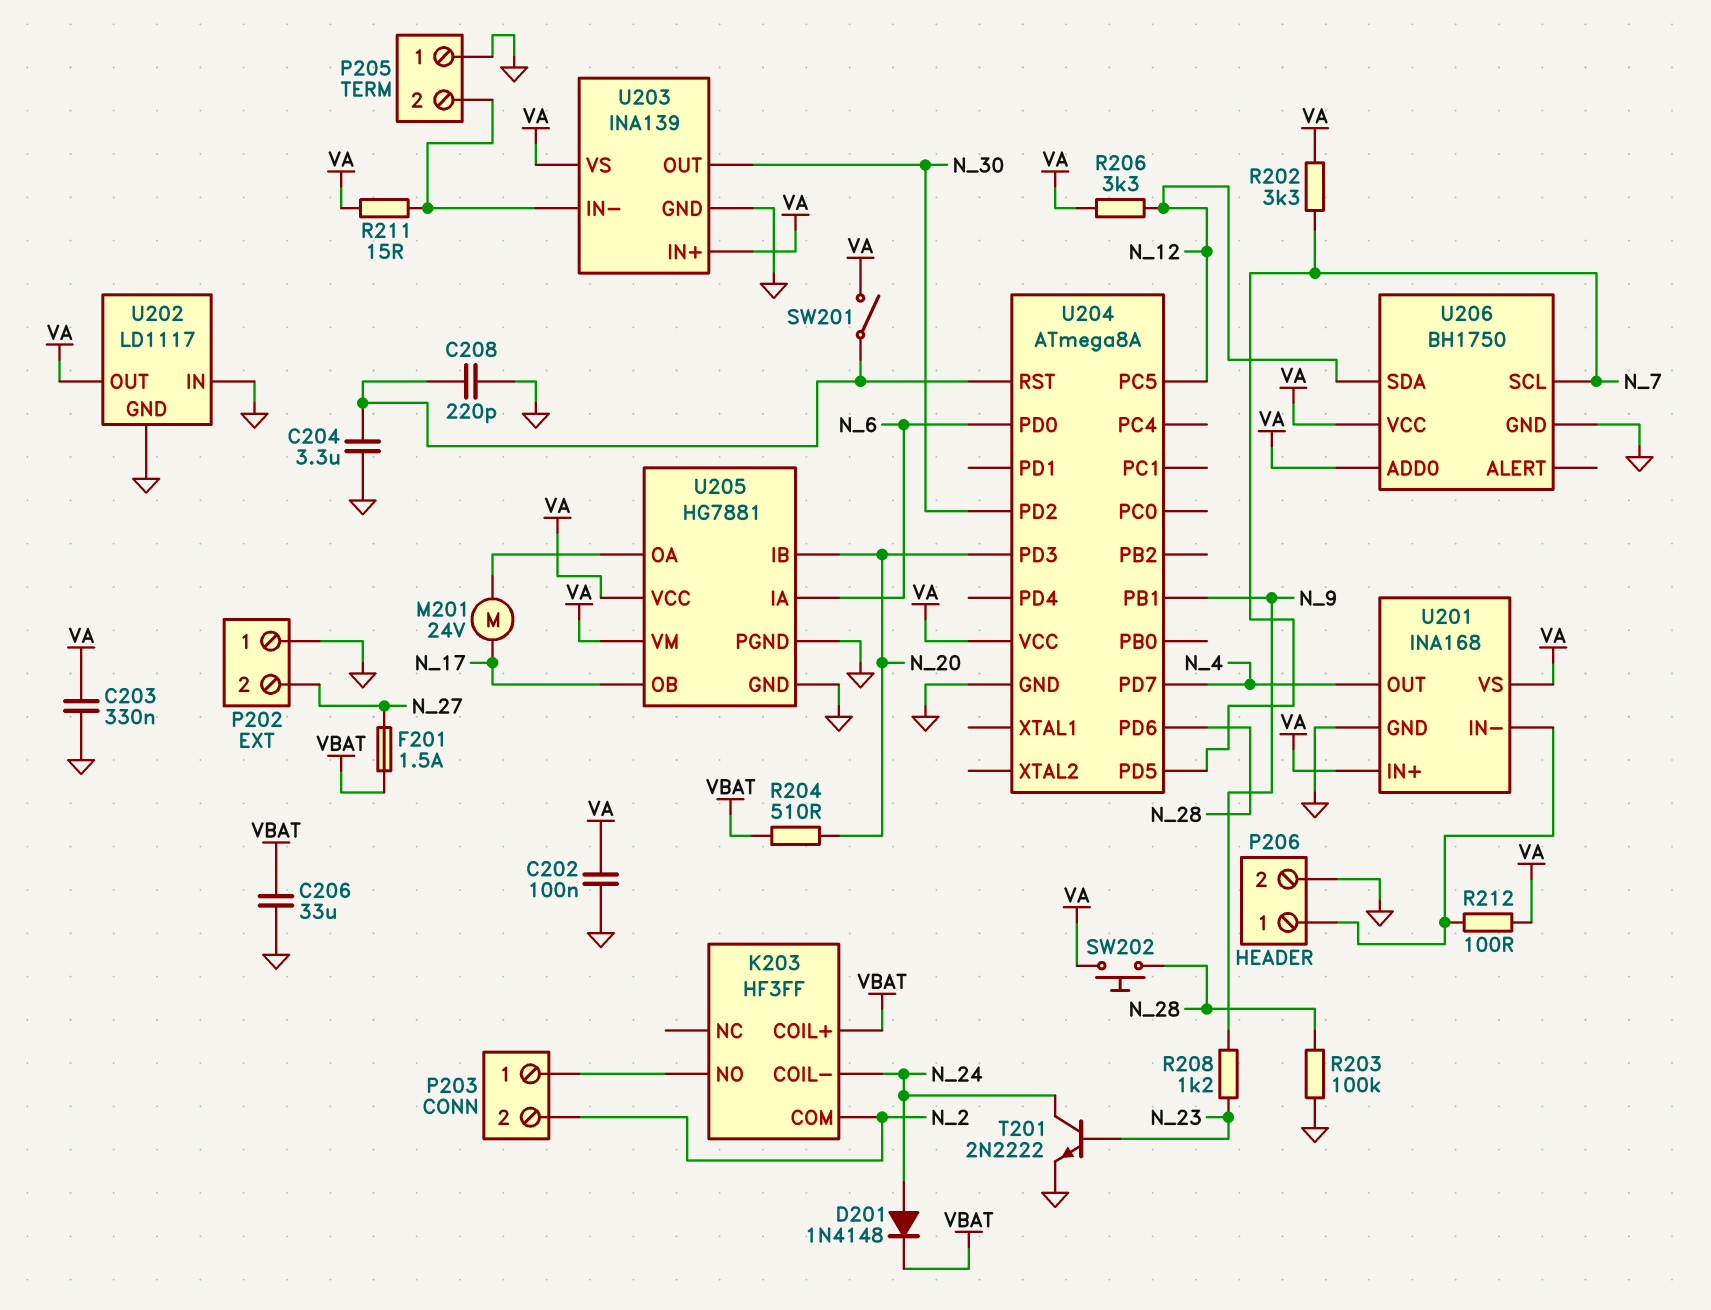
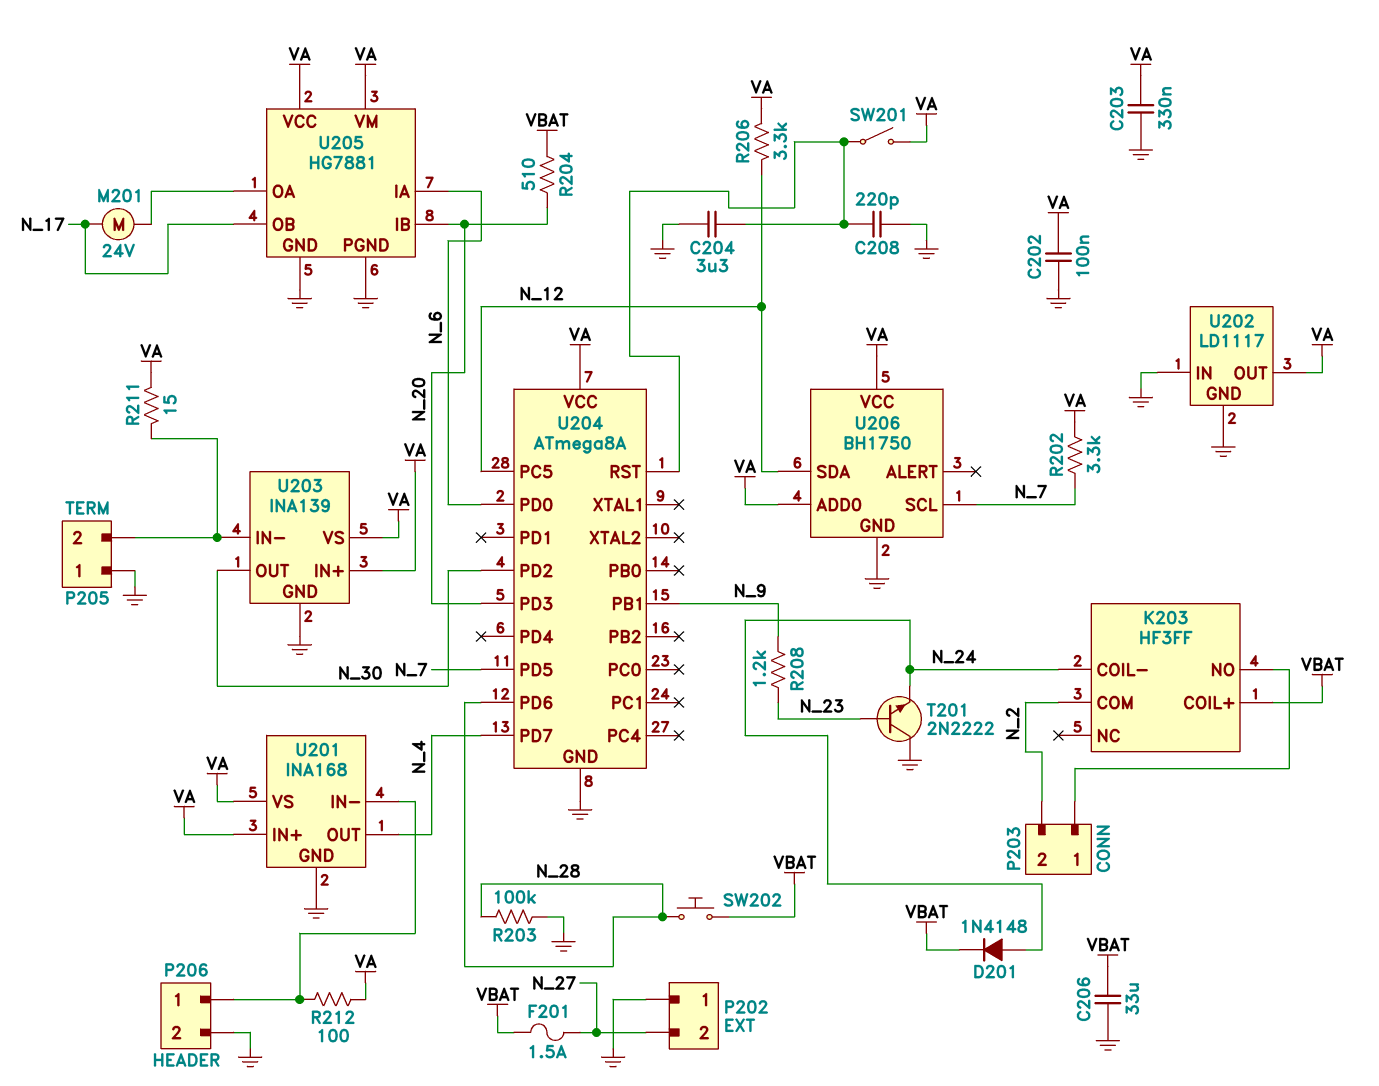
SW202: button (N_28, VA) -> button (N_28, VBAT)
T201: NPN 2N2222 (B N_23, C N_24, E GND) -> NPN 2N2222 (B N_23, C GND, E N_24)

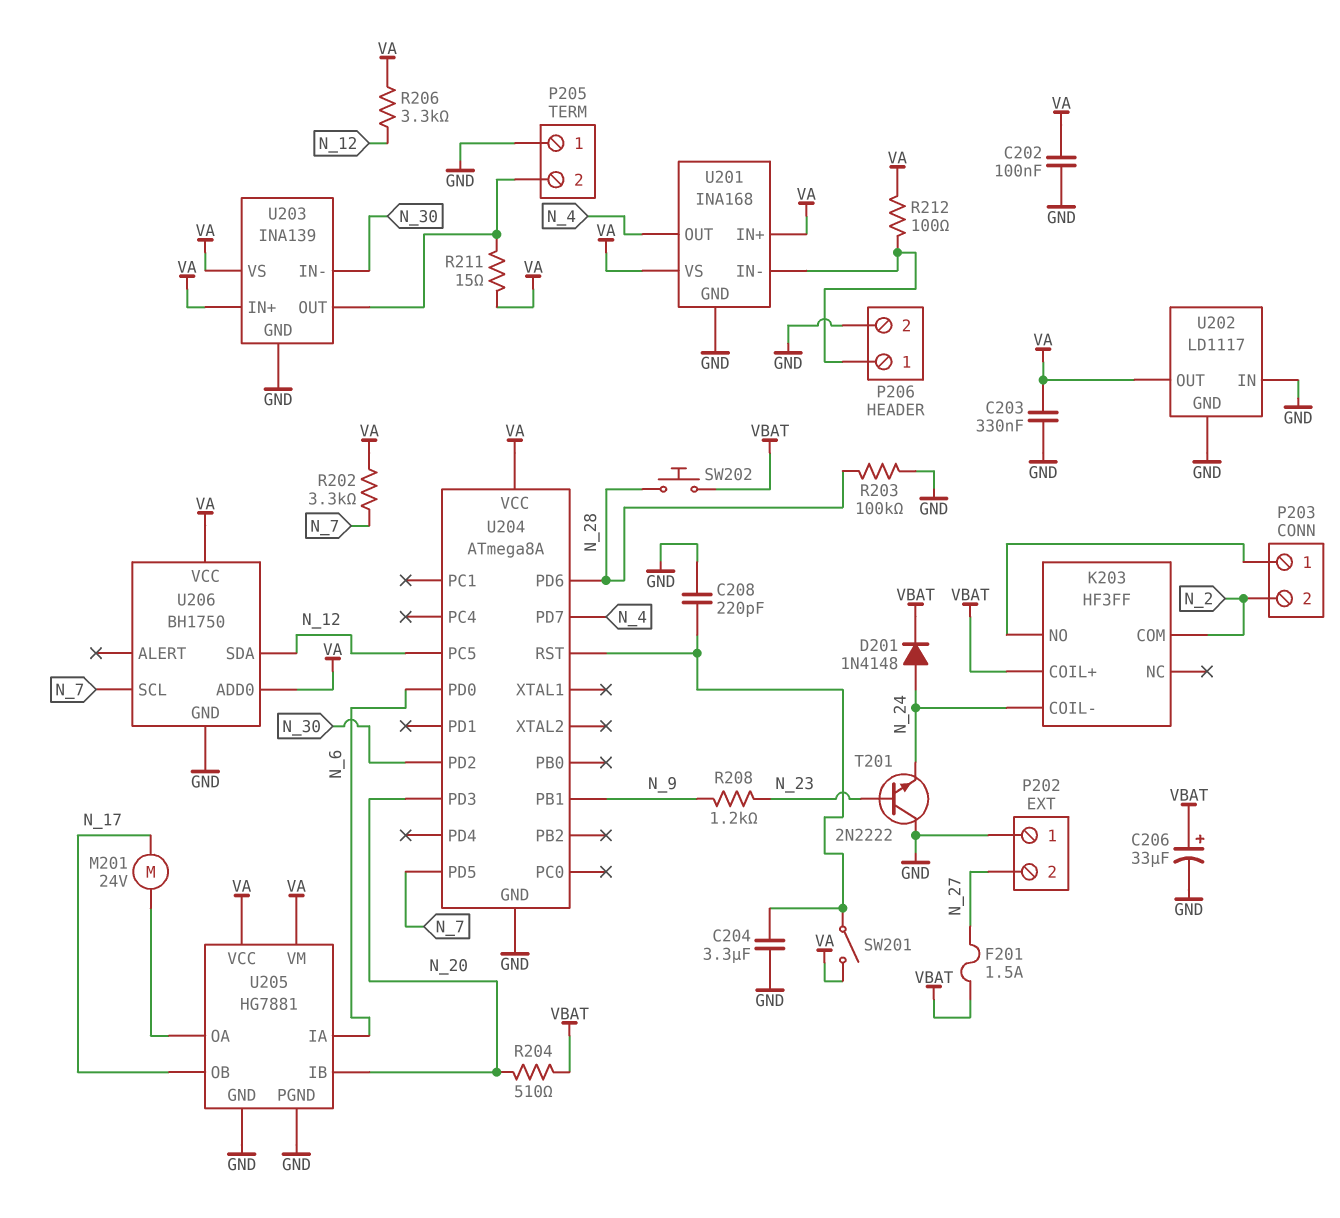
C206: 33uF (GND, VBAT) -> 33uF (plus VBAT, minus GND)
U203 pin IN-: P205/2 -> N_30
U203 pin OUT: N_30 -> P205/2

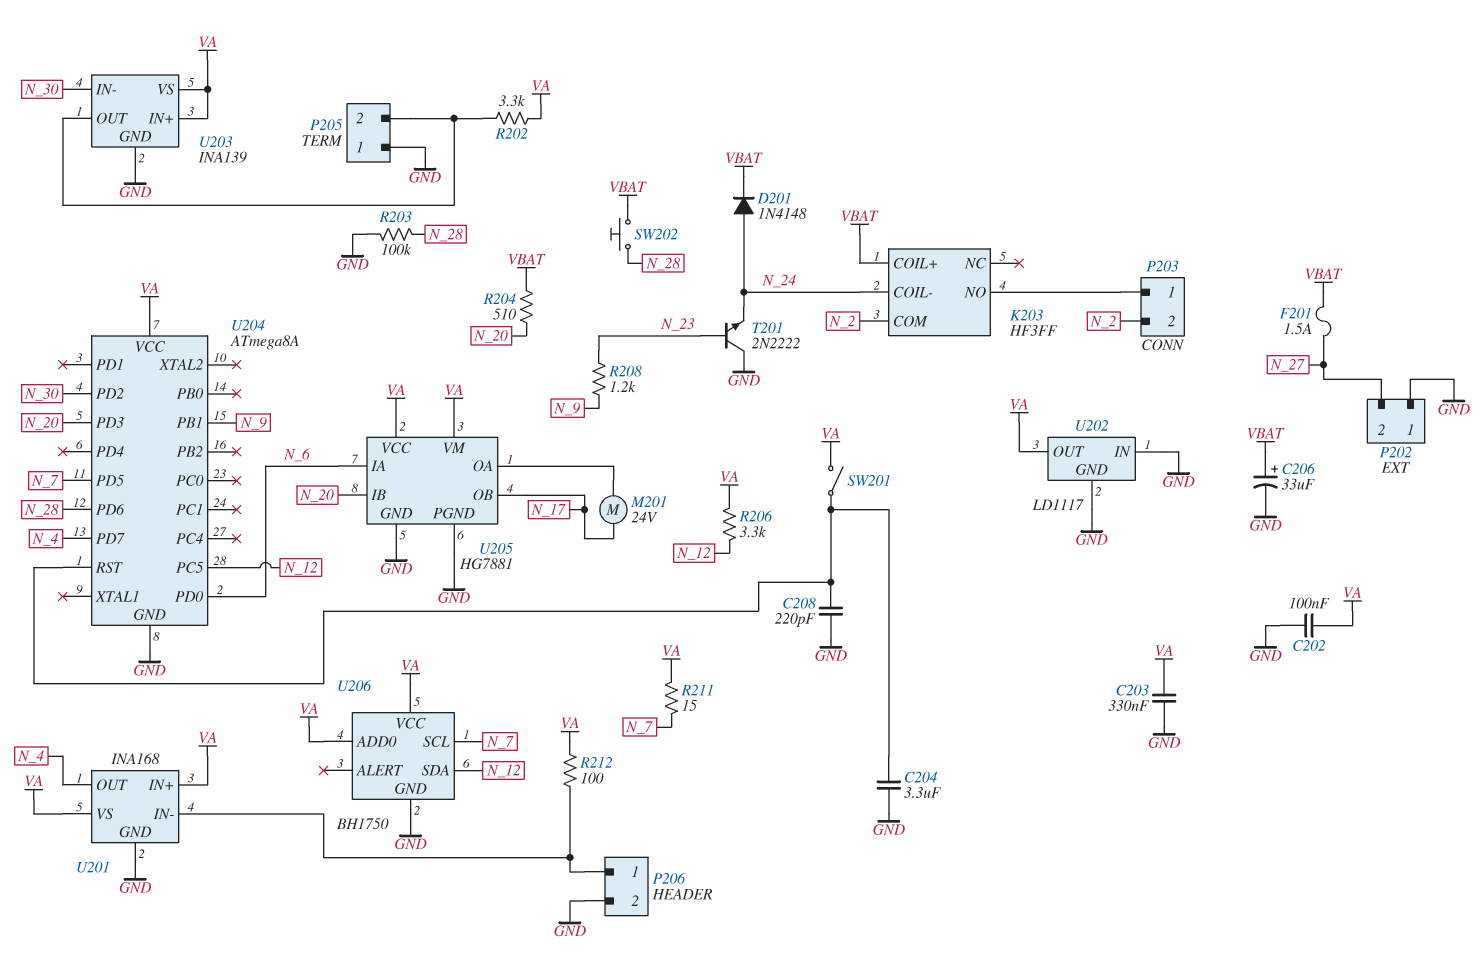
R202: 3.3k (N_7, VA) -> 3.3k (P205/2, VA)
R211: 15 (P205/2, VA) -> 15 (N_7, VA)

